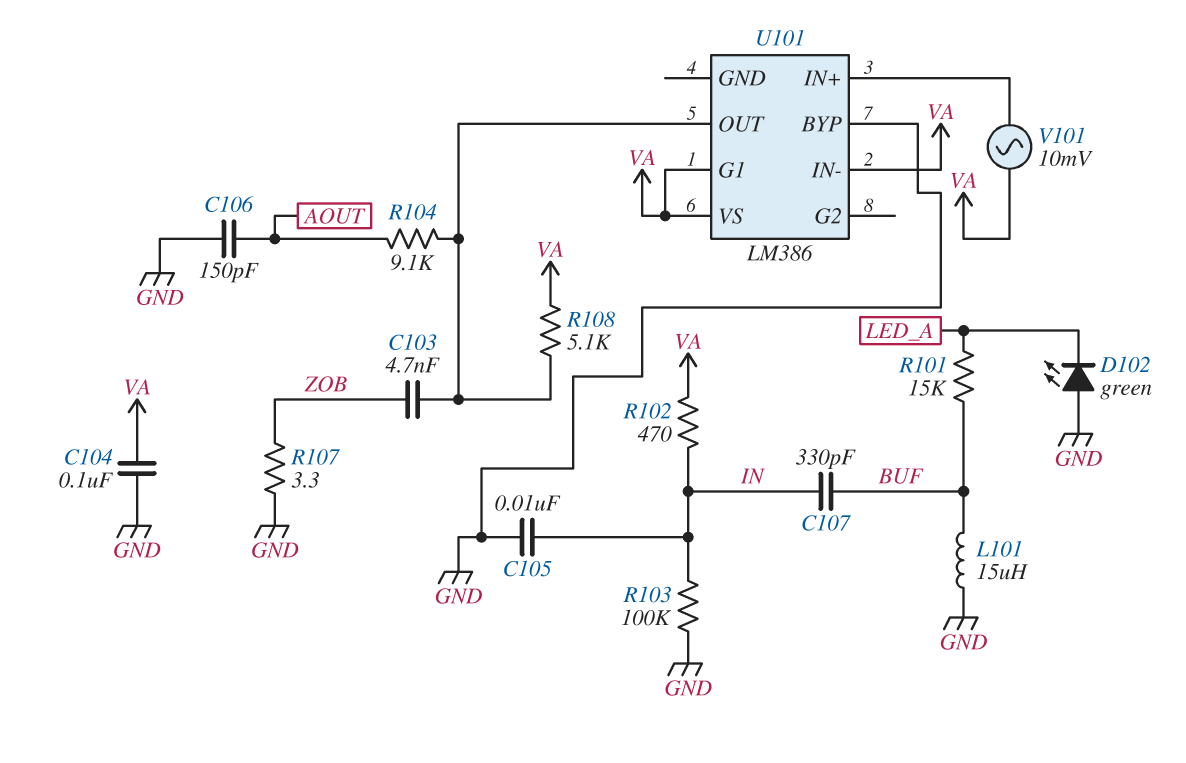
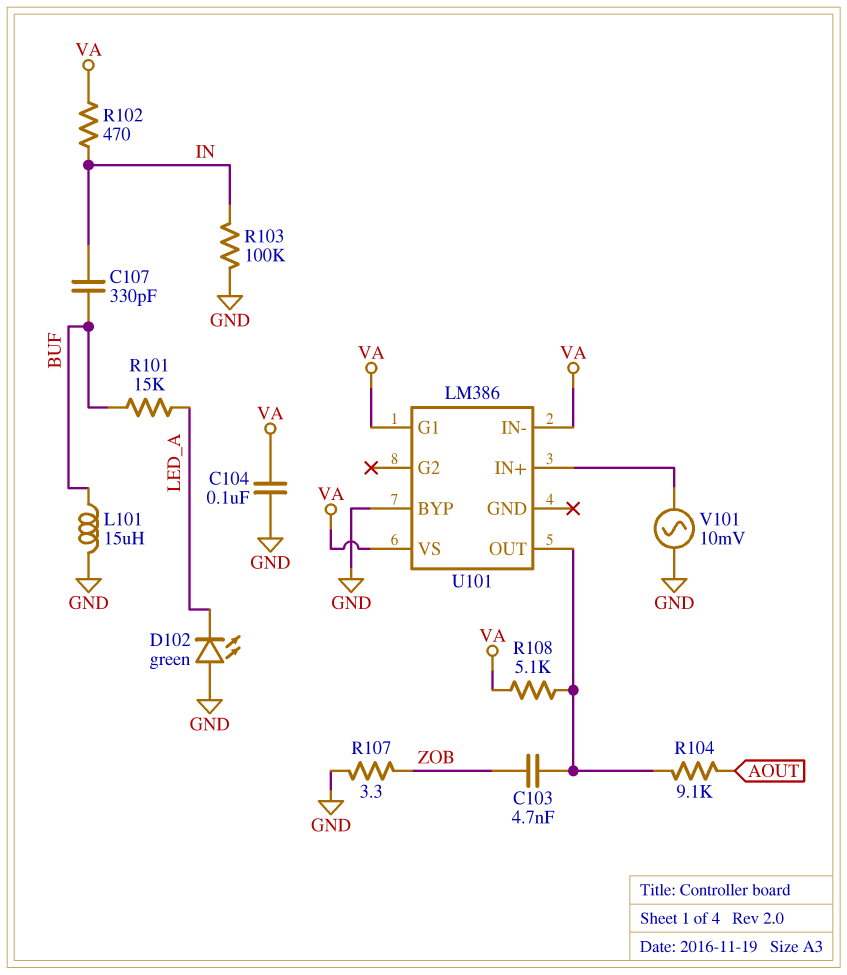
C105: 10nF (GND, IN) -> none
C106: 150pF (AOUT, GND) -> none
V101: AC 10mV (U101/IN+, VA) -> AC 10mV (GND, U101/IN+)

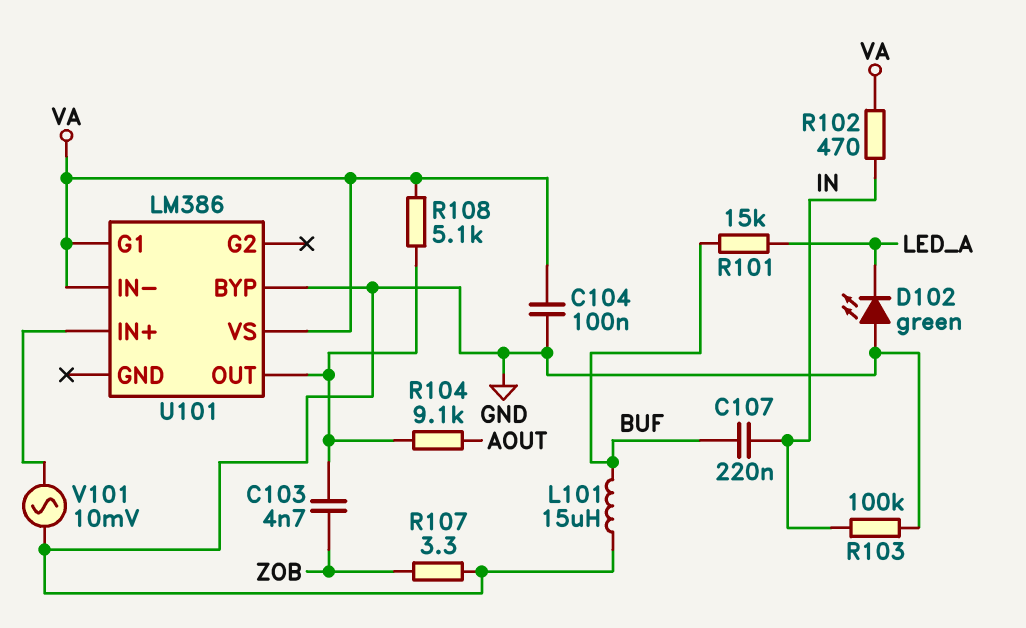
C107: 330pF (BUF, IN) -> 220nF (BUF, IN)

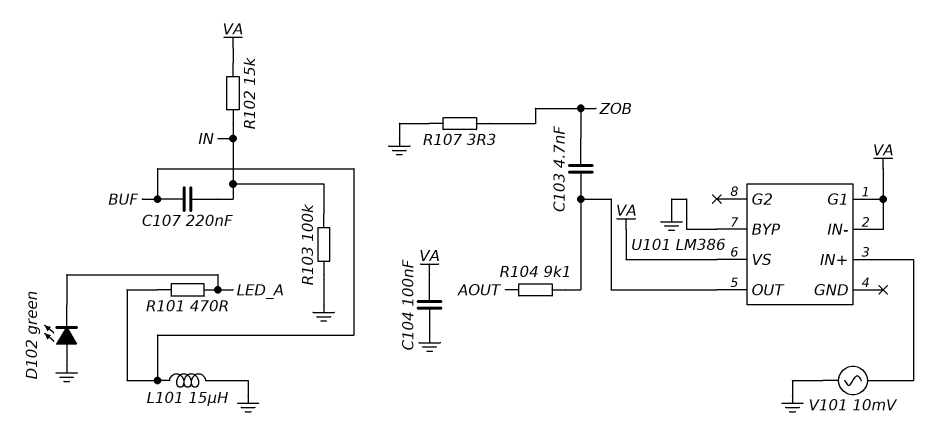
R101: 15k (BUF, LED_A) -> 470 (BUF, LED_A)
R102: 470 (IN, VA) -> 15k (IN, VA)
R108: 5.1k (U101/OUT, VA) -> none

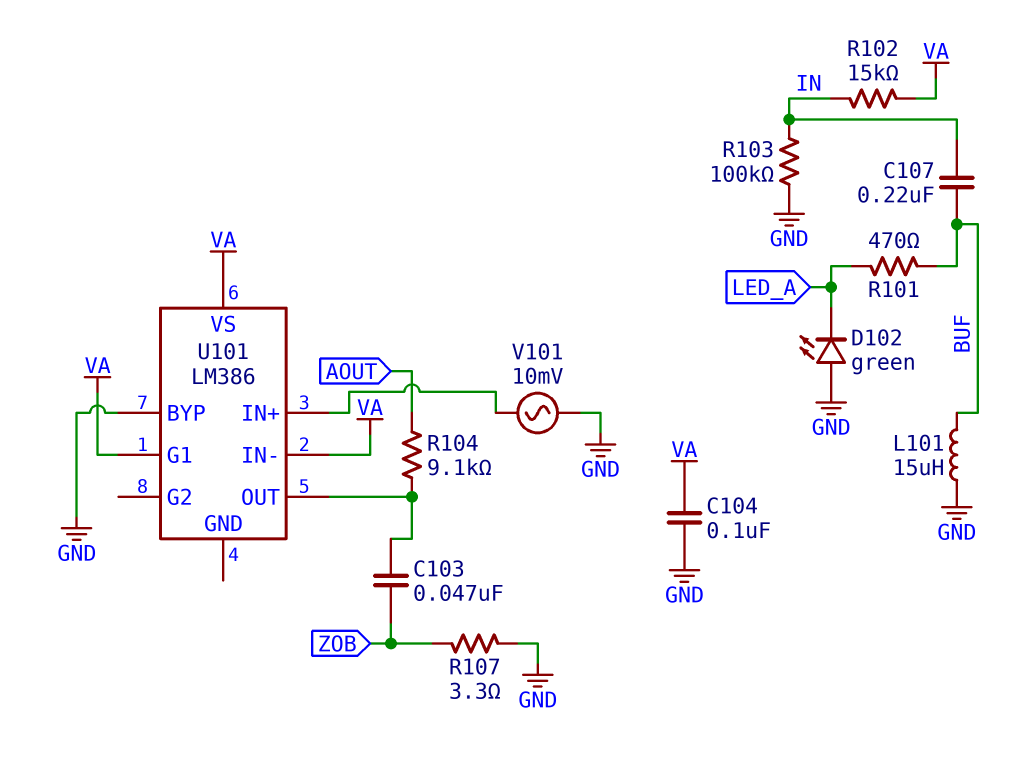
C103: 4.7nF (U101/OUT, ZOB) -> 47nF (U101/OUT, ZOB)

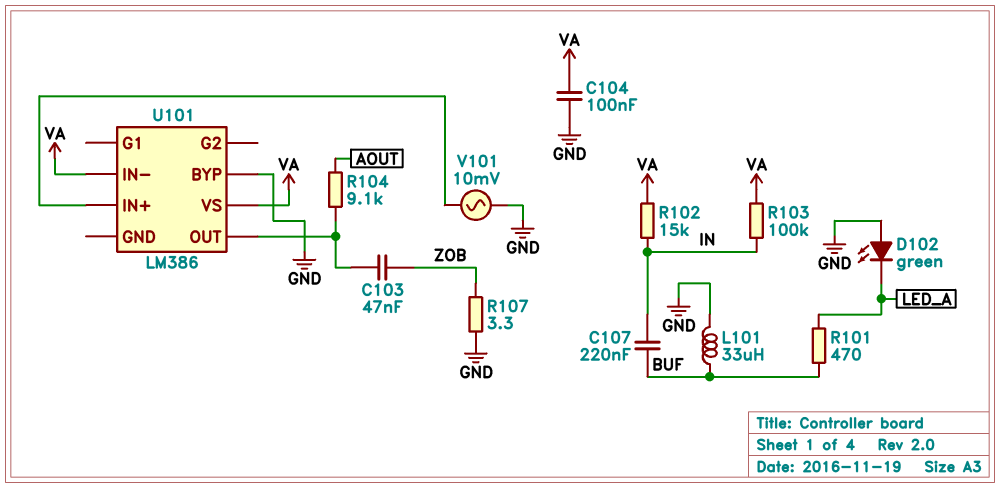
L101: 15uH (BUF, GND) -> 33uH (BUF, GND)
R103: 100k (GND, IN) -> 100k (IN, VA)
U101 pin G1: VA -> none

